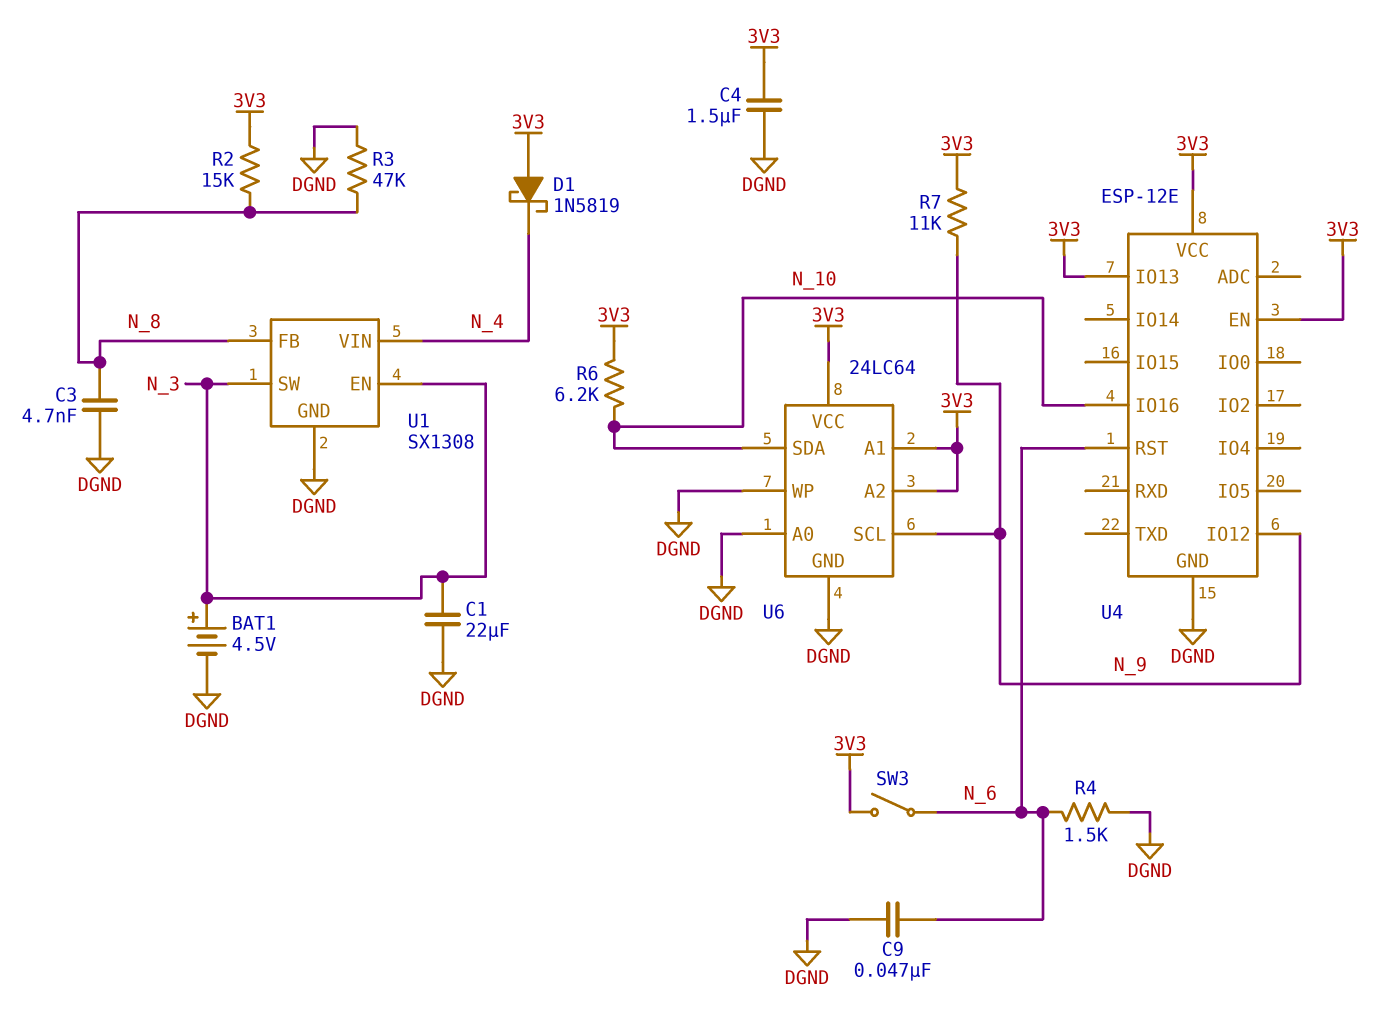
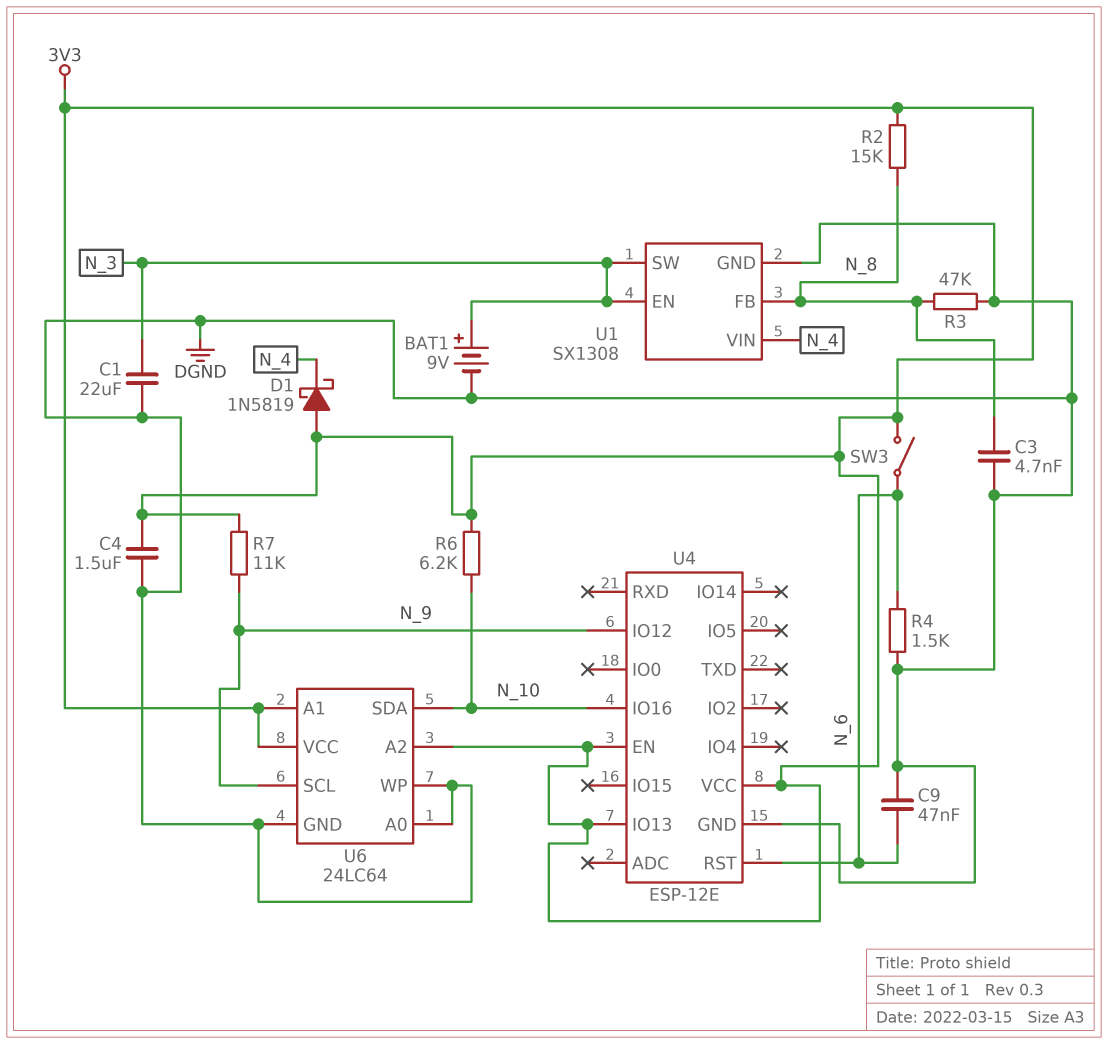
BAT1: 4.5V (plus N_3, minus DGND) -> 9V (plus N_3, minus DGND)

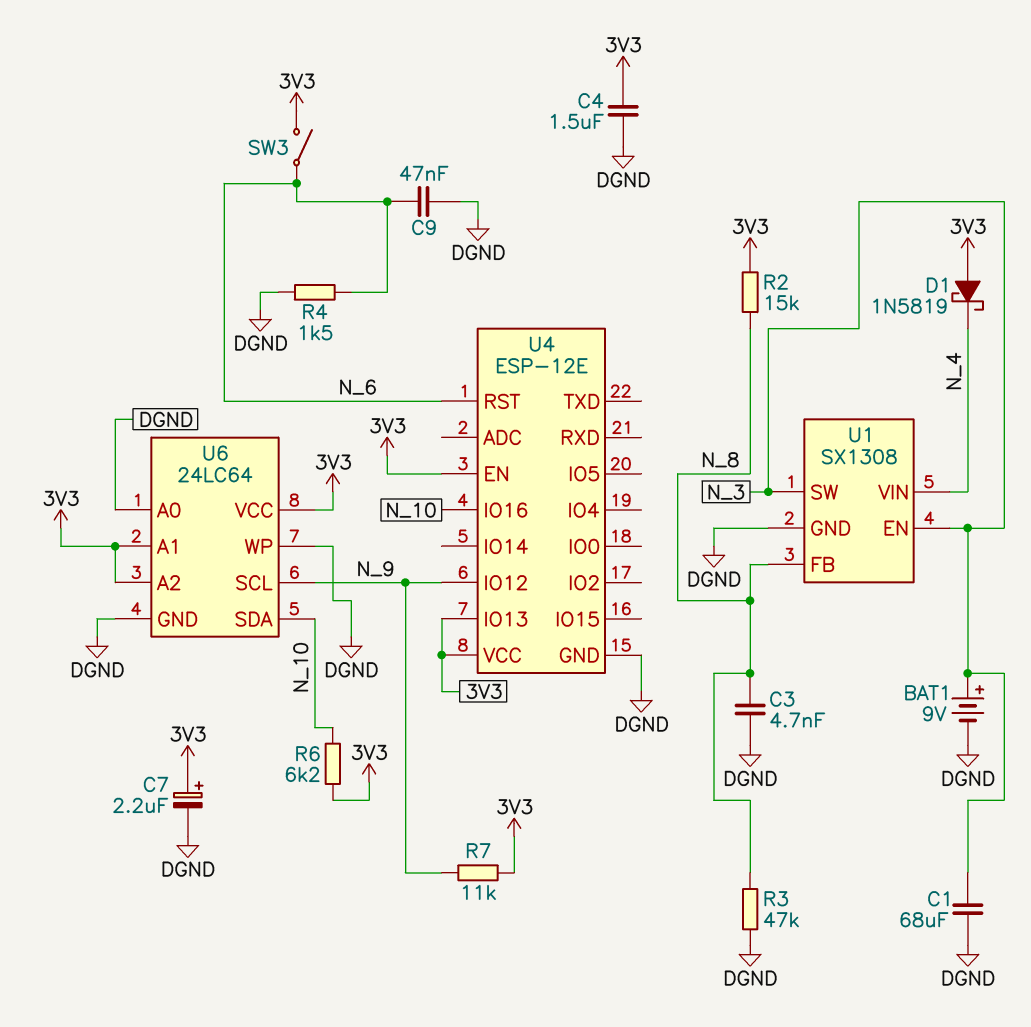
C1: 22uF (DGND, N_3) -> 68uF (DGND, N_3)
C7: none -> 2.2uF (plus 3V3, minus DGND)

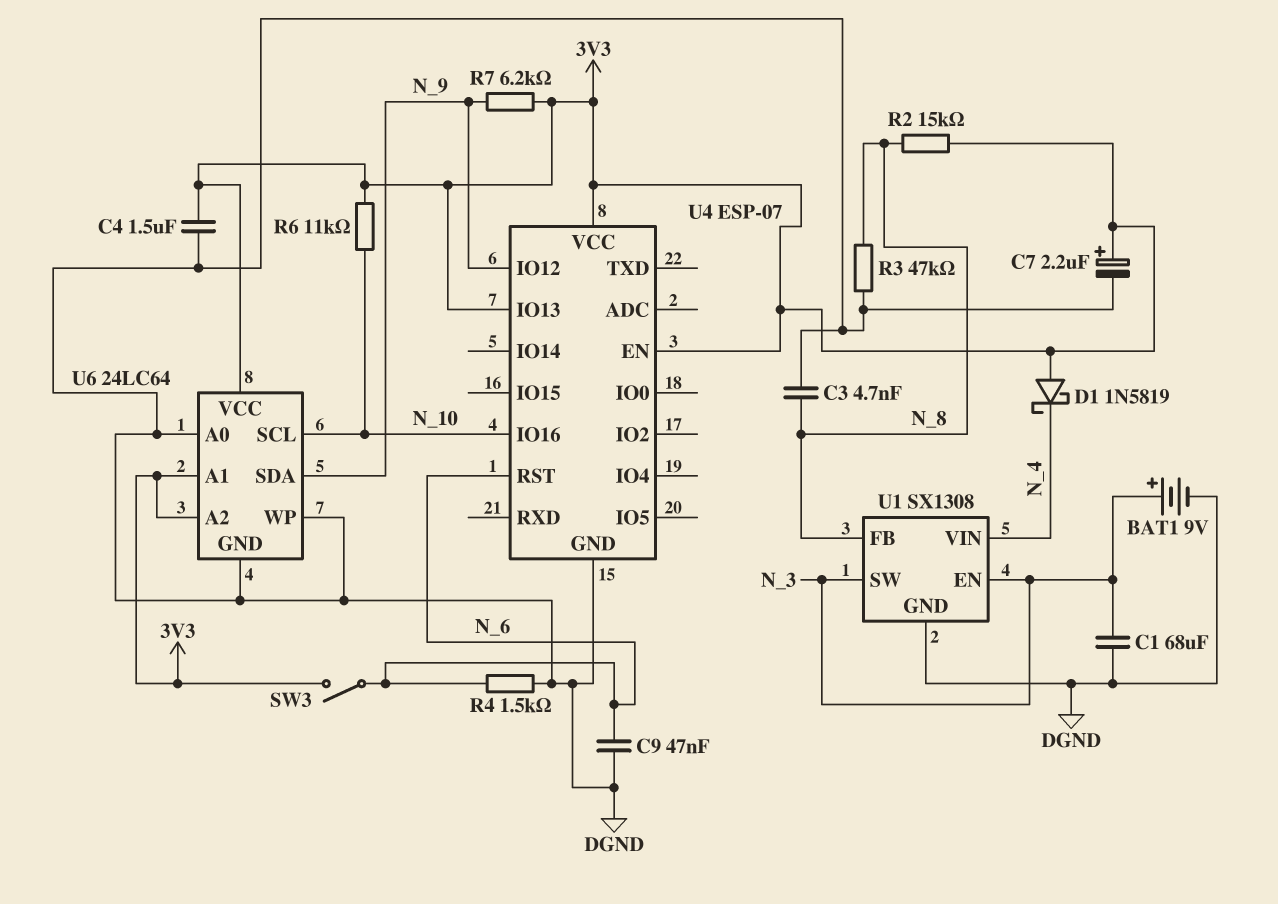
R6: 6.2k (3V3, N_10) -> 11k (3V3, N_10)
R7: 11k (3V3, N_9) -> 6.2k (3V3, N_9)
U4: ESP-12E -> ESP-07
U6 pin SCL: N_9 -> N_10
U6 pin SDA: N_10 -> N_9

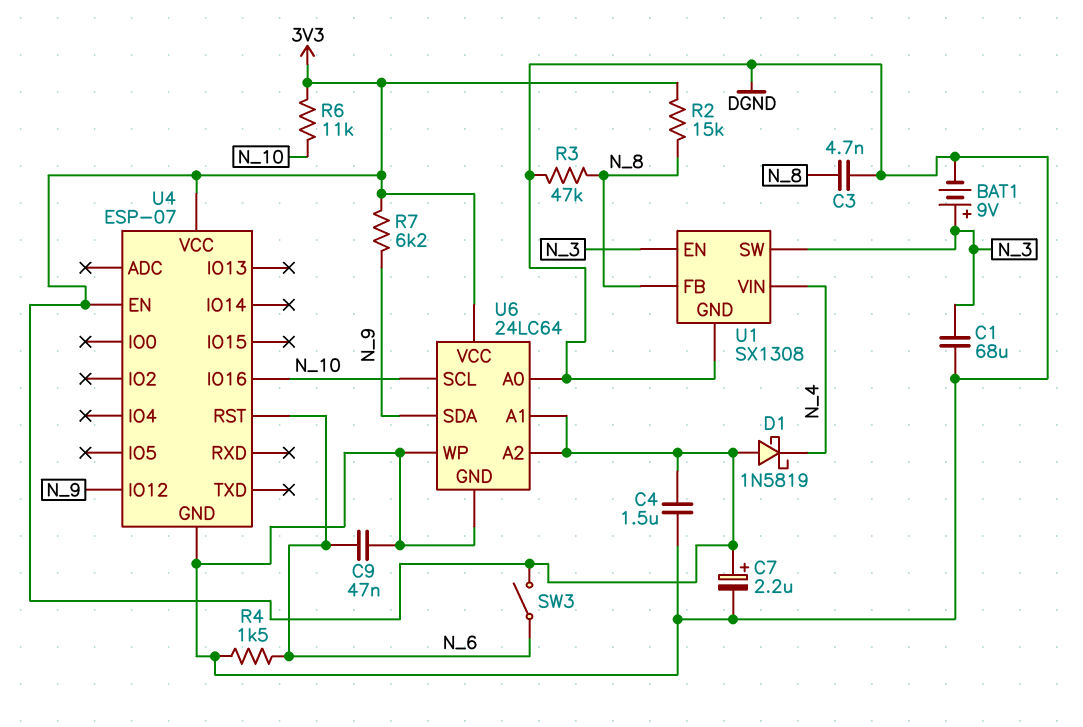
U4 pin IO13: 3V3 -> none

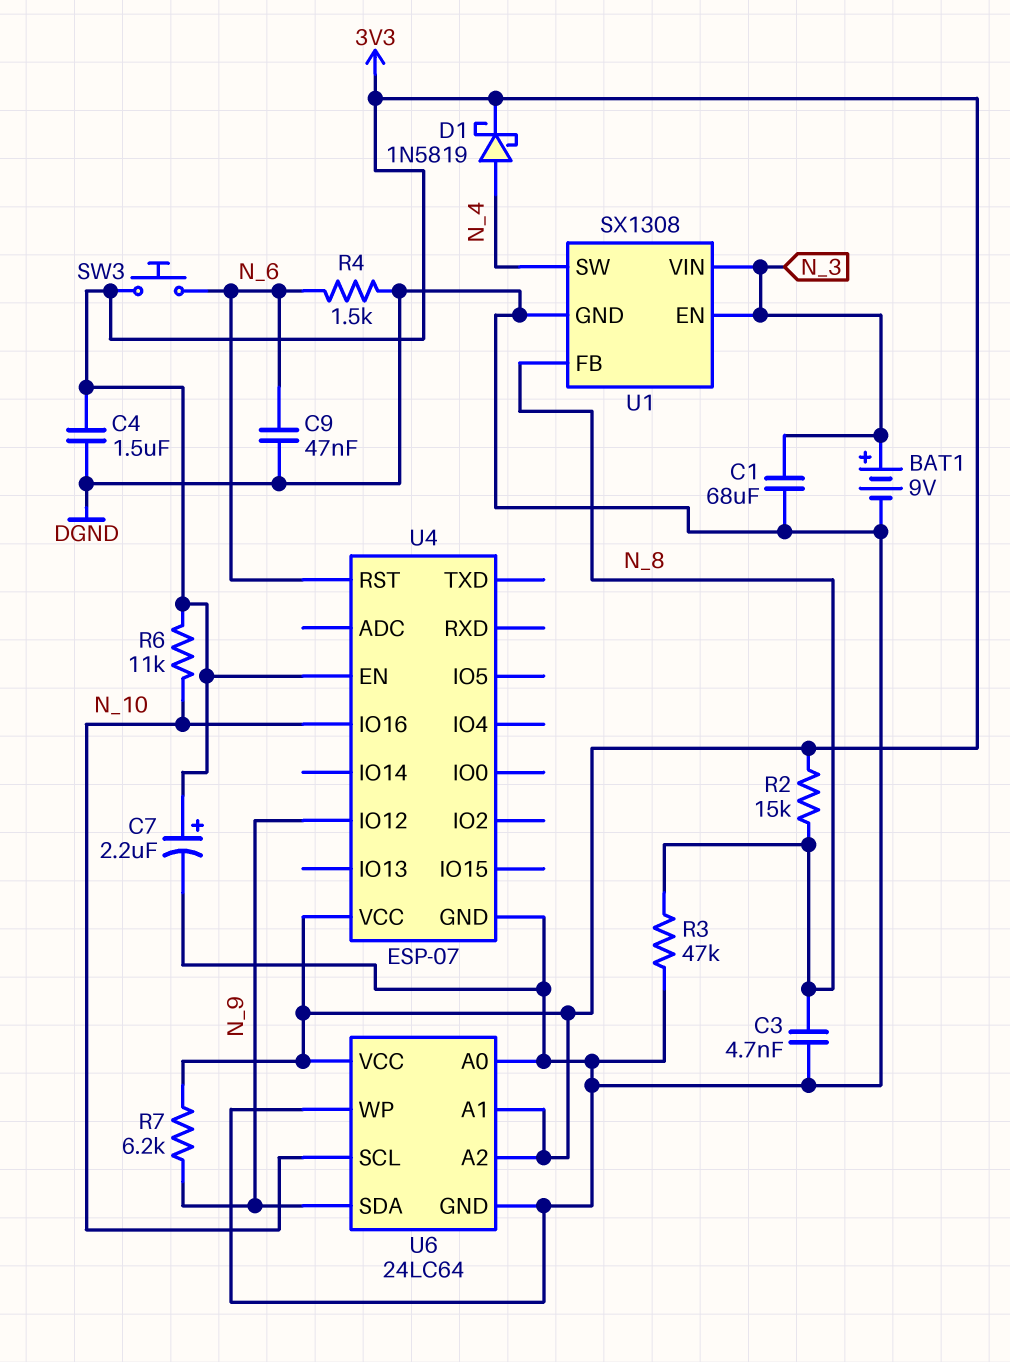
D1: schottky 1N5819 (A 3V3, K N_4) -> schottky 1N5819 (A N_4, K 3V3)
SW3: switch (3V3, N_6) -> button (3V3, N_6)
U1 pin SW: N_3 -> N_4
U1 pin VIN: N_4 -> N_3

